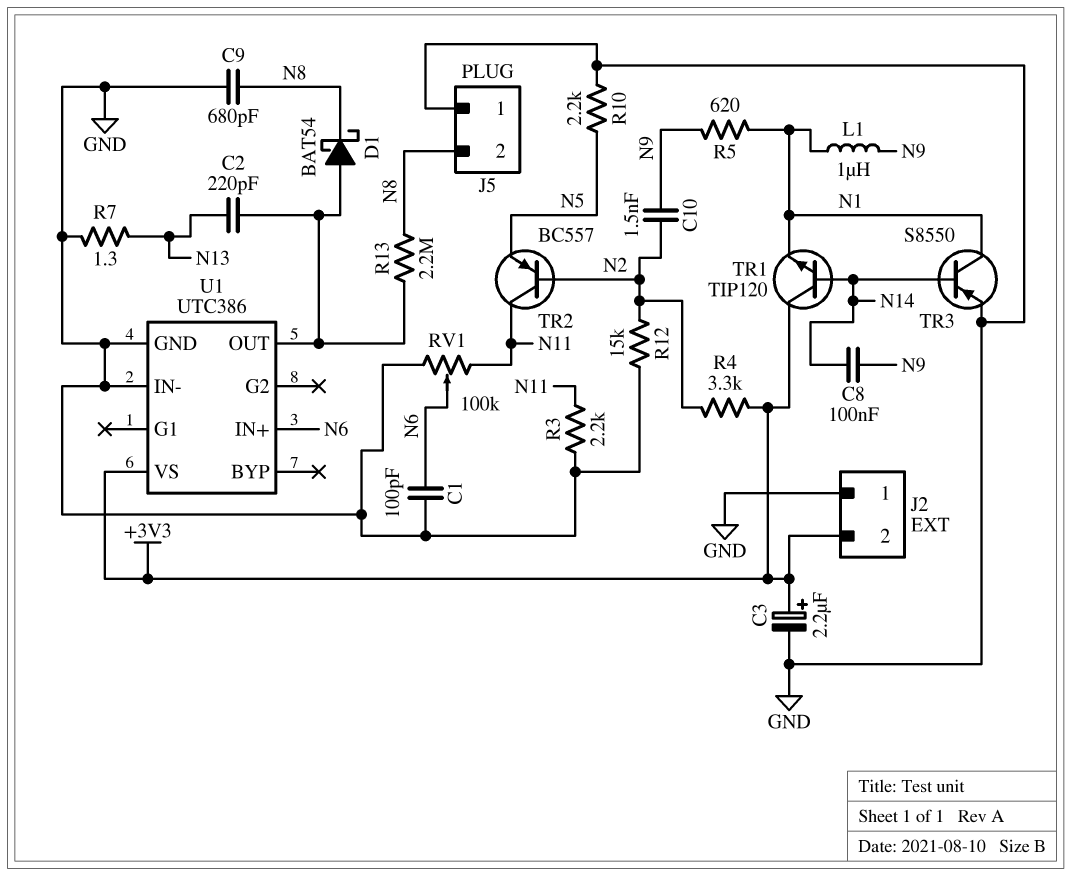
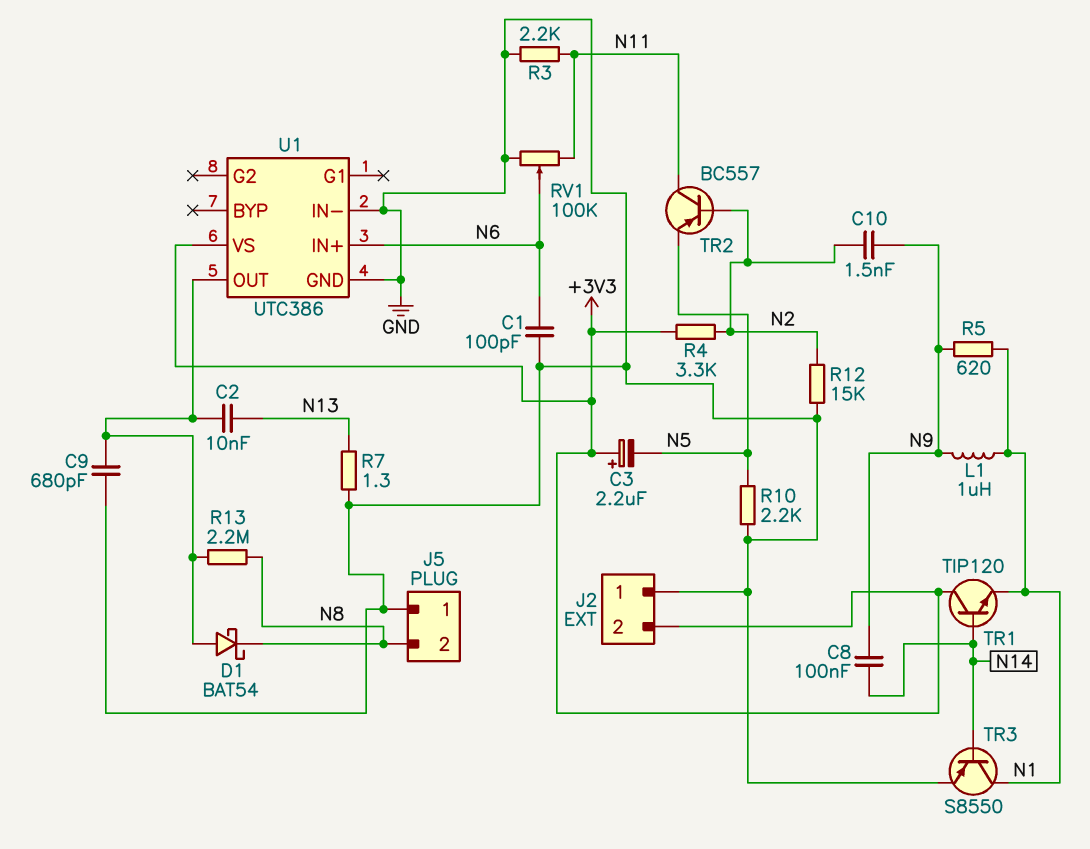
C2: 220pF (N13, U1/OUT) -> 10nF (N13, U1/OUT)
C3: 2.2uF (plus +3V3, minus GND) -> 2.2uF (plus +3V3, minus N5)
C9: 680pF (GND, N8) -> 680pF (GND, U1/OUT)

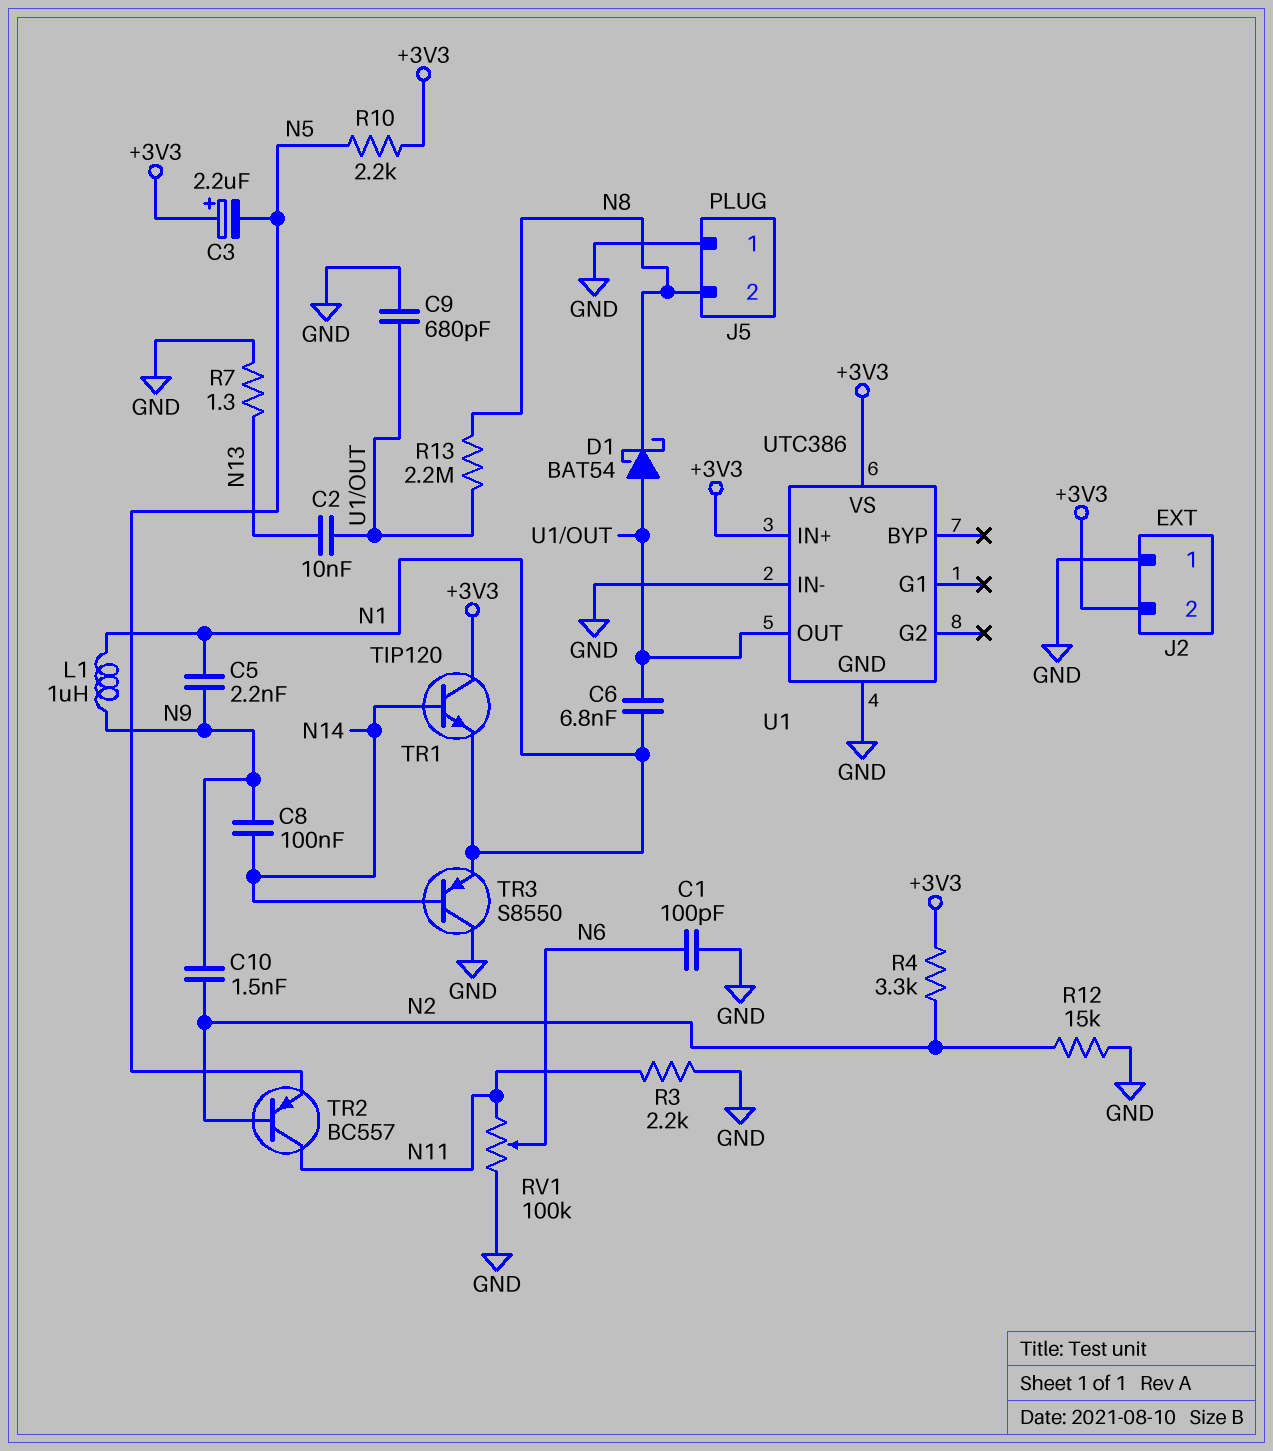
C5: none -> 2.2nF (N1, N9)
C6: none -> 6.8nF (N1, U1/OUT)
R5: 620 (N1, N9) -> none
R10: 2.2k (GND, N5) -> 2.2k (+3V3, N5)
TR3: PNP S8550 (B N14, C N1, E GND) -> PNP S8550 (B N14, C GND, E N1)
U1 pin IN+: N6 -> +3V3

